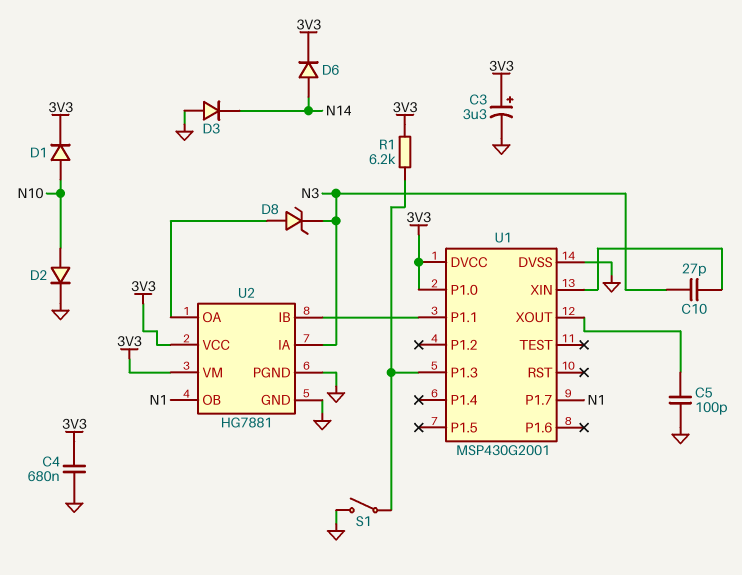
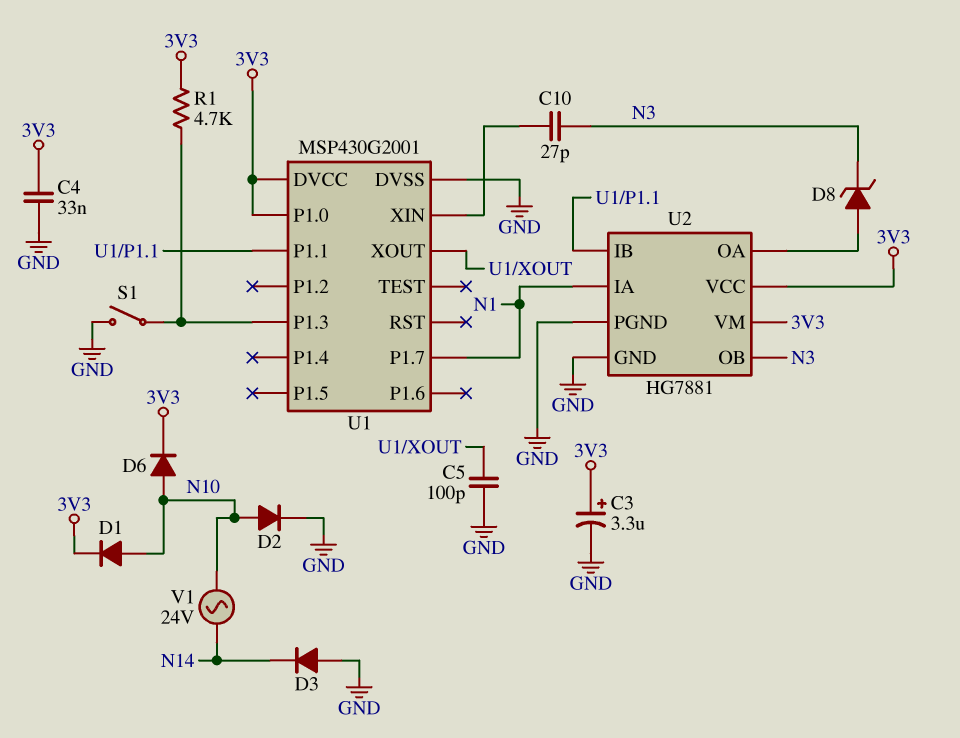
C4: 680nF (3V3, GND) -> 33nF (3V3, GND)
D6: diode (A N14, K 3V3) -> diode (A N10, K 3V3)
R1: 6.2k (3V3, U1/P1.3) -> 4.7k (3V3, U1/P1.3)
U2 pin IA: N3 -> N1
U2 pin OB: N1 -> N3
V1: none -> AC 24V (N10, N14)

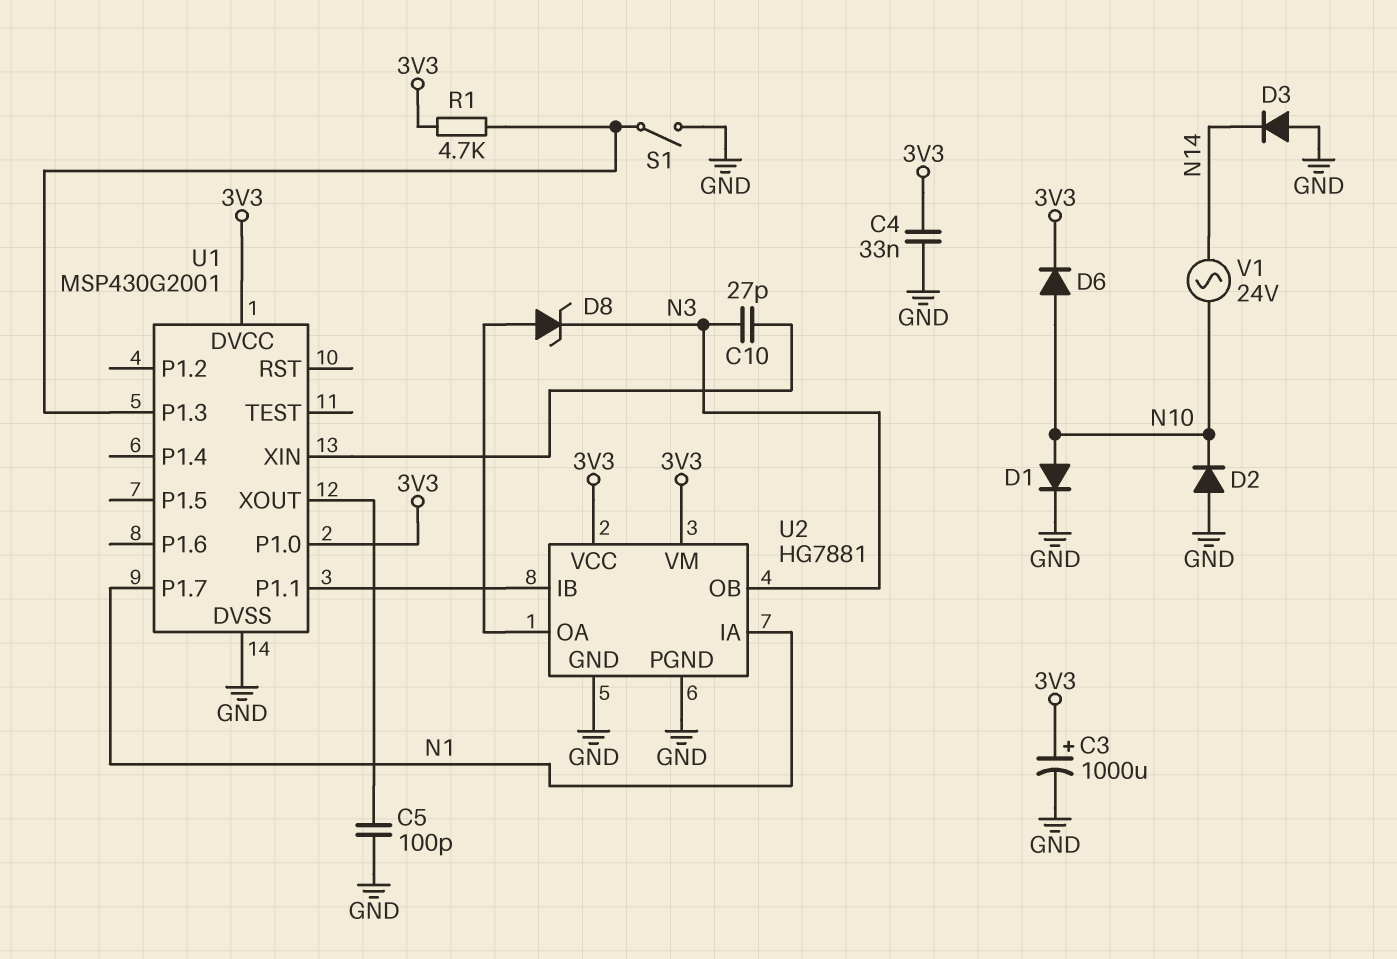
C3: 3.3uF (plus 3V3, minus GND) -> 1000uF (plus 3V3, minus GND)
D1: diode (A N10, K 3V3) -> diode (A N10, K GND)
D2: diode (A N10, K GND) -> diode (A GND, K N10)

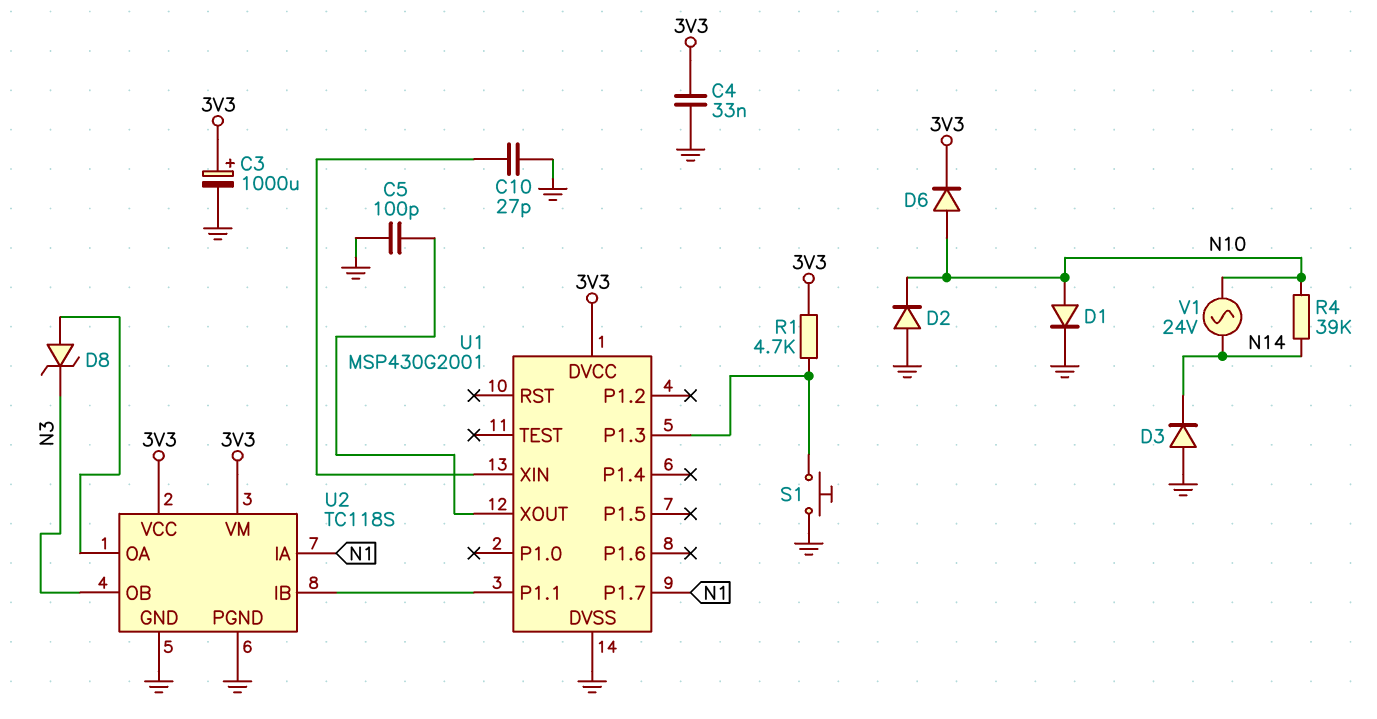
C10: 27pF (N3, U1/XIN) -> 27pF (GND, U1/XIN)
R4: none -> 39k (N10, N14)
S1: switch (GND, U1/P1.3) -> button (GND, U1/P1.3)
U1 pin P1.0: 3V3 -> none
U2: HG7881 -> TC118S

